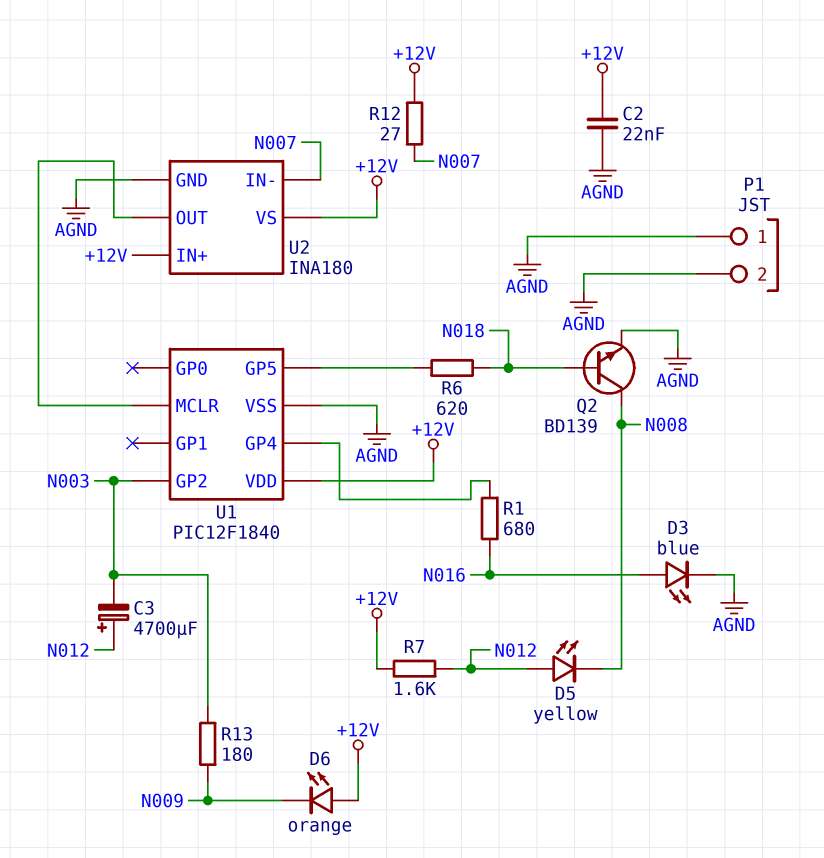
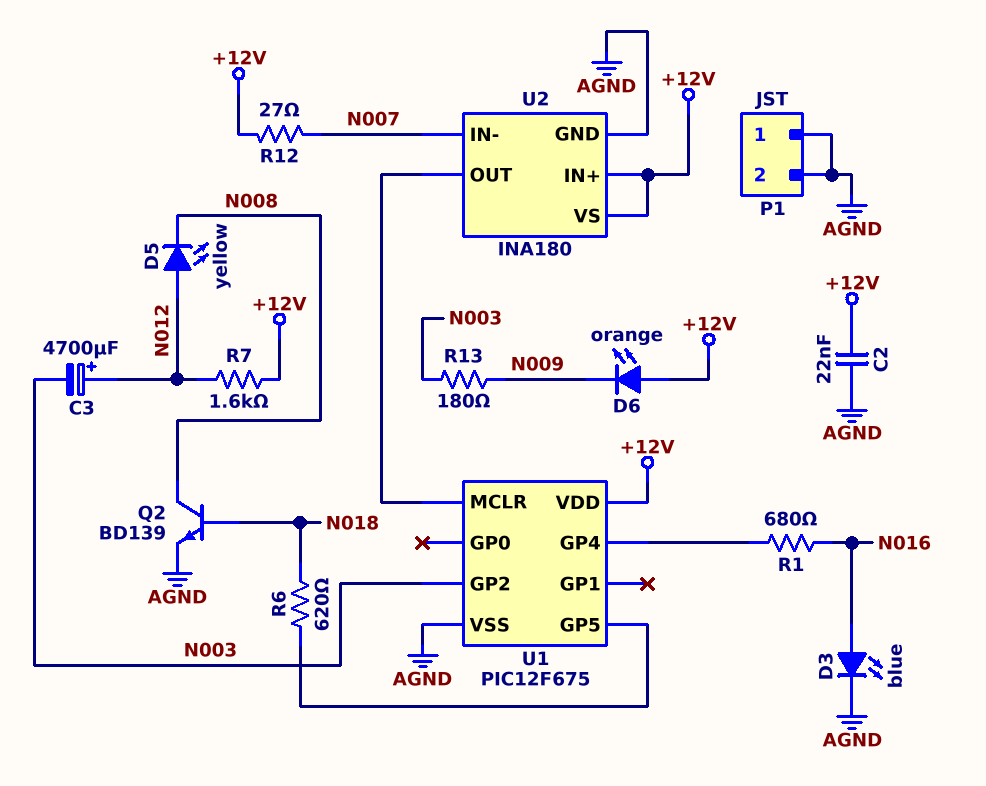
U1: PIC12F1840 -> PIC12F675

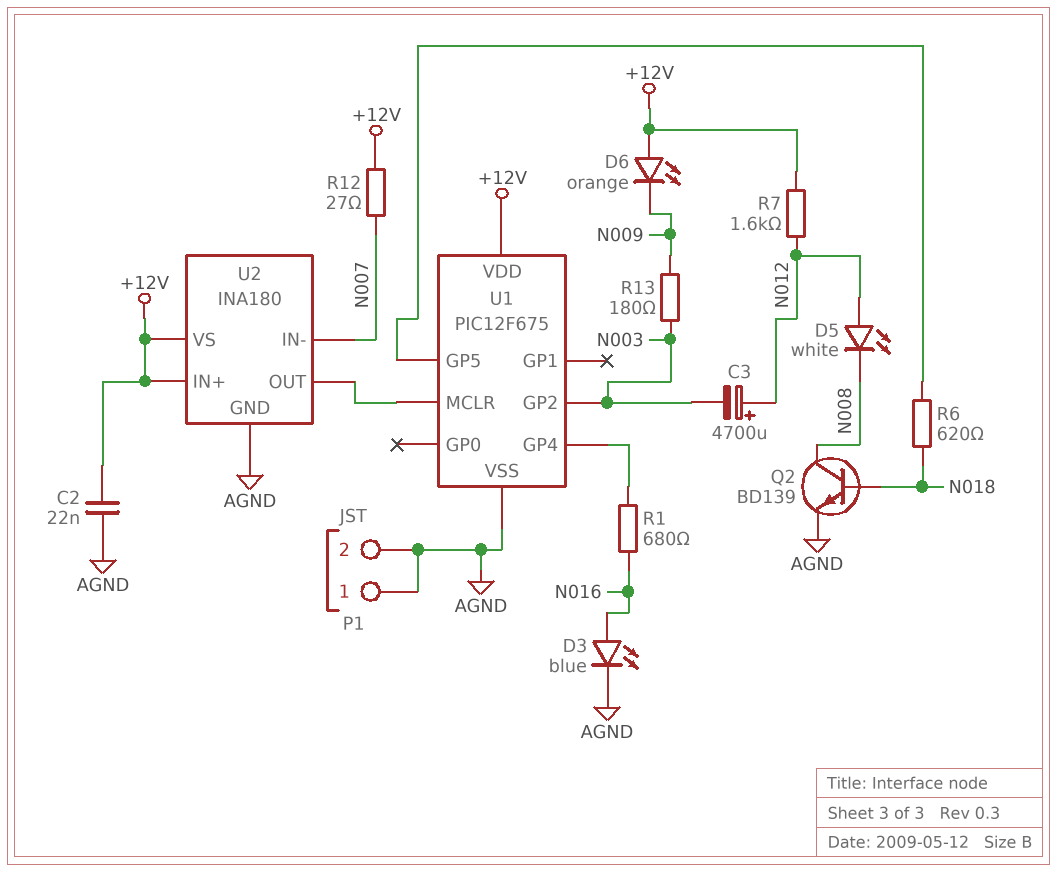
D5: LED yellow (A N012, K N008) -> LED white (A N012, K N008)

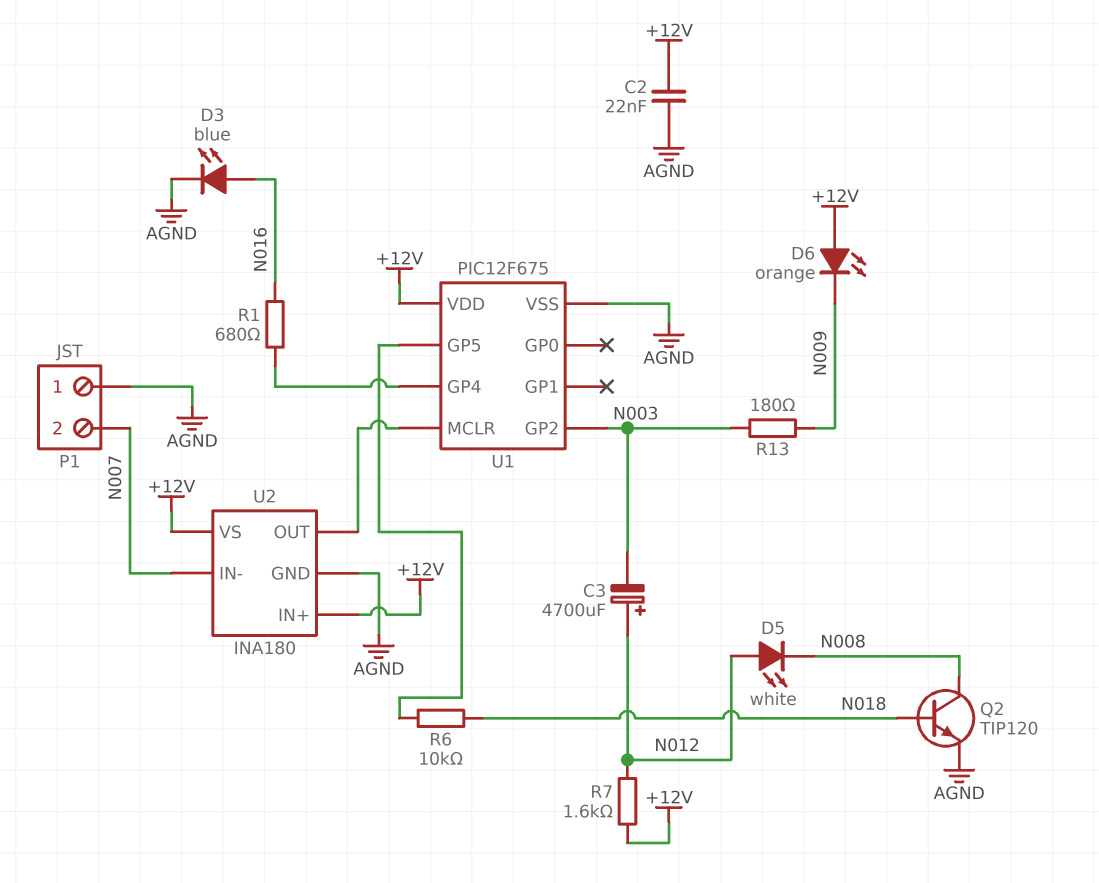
P1 pin 2: AGND -> N007
Q2: NPN BD139 (B N018, C N008, E AGND) -> NPN TIP120 (B N018, C N008, E AGND)
R6: 620 (N018, U1/GP5) -> 10k (N018, U1/GP5)
R12: 27 (+12V, N007) -> none

